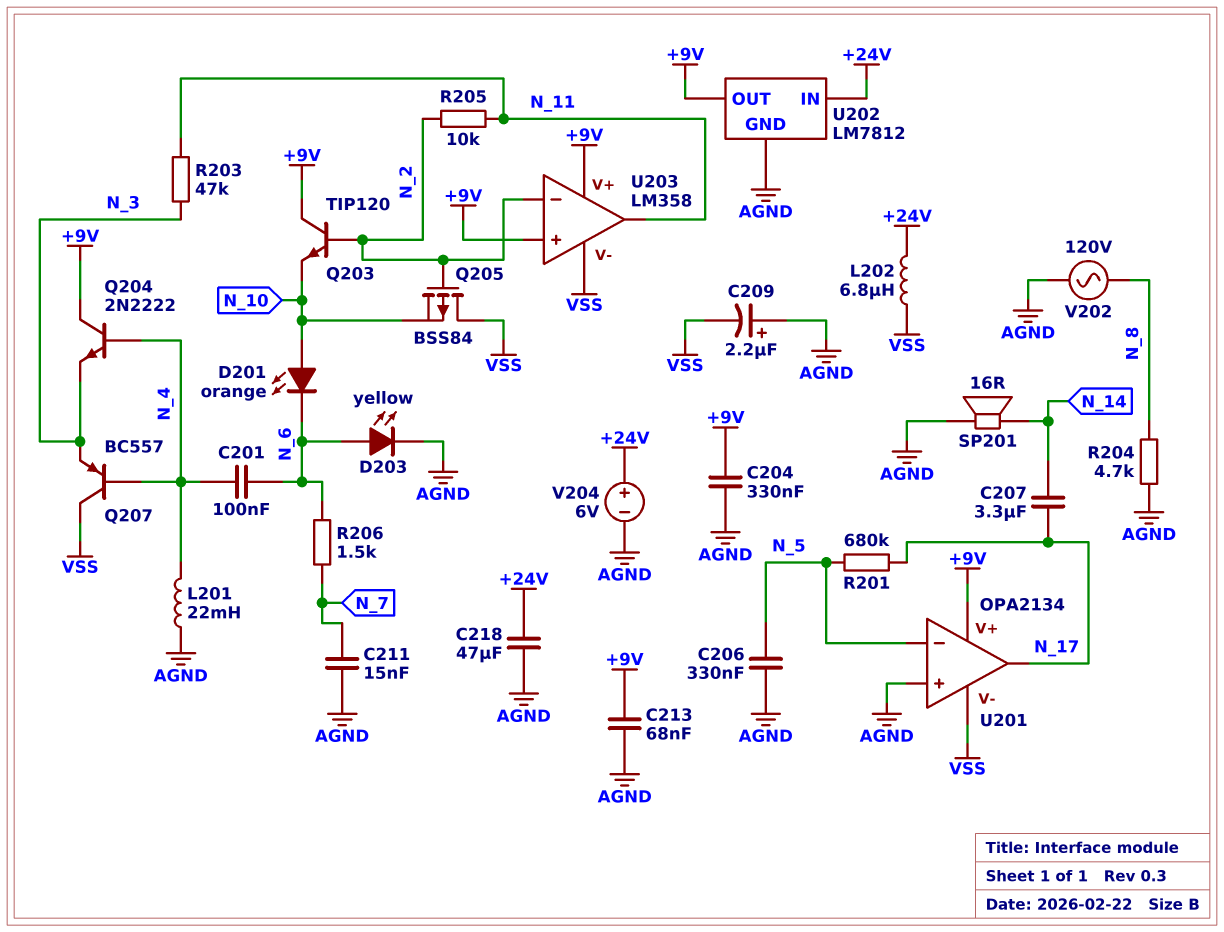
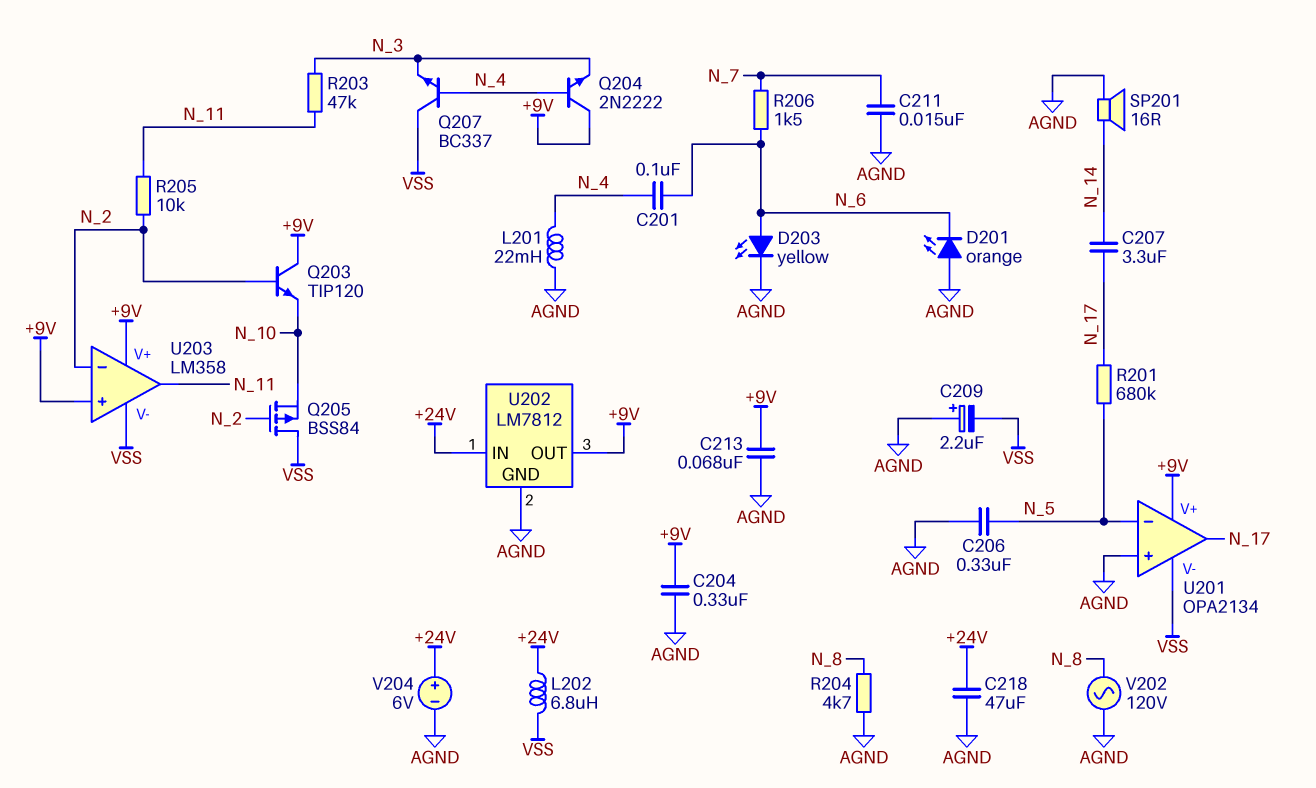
D201: LED orange (A N_10, K N_6) -> LED orange (A AGND, K N_6)
Q207: PNP BC557 (B N_4, C VSS, E N_3) -> NPN BC337 (B N_4, C VSS, E N_3)

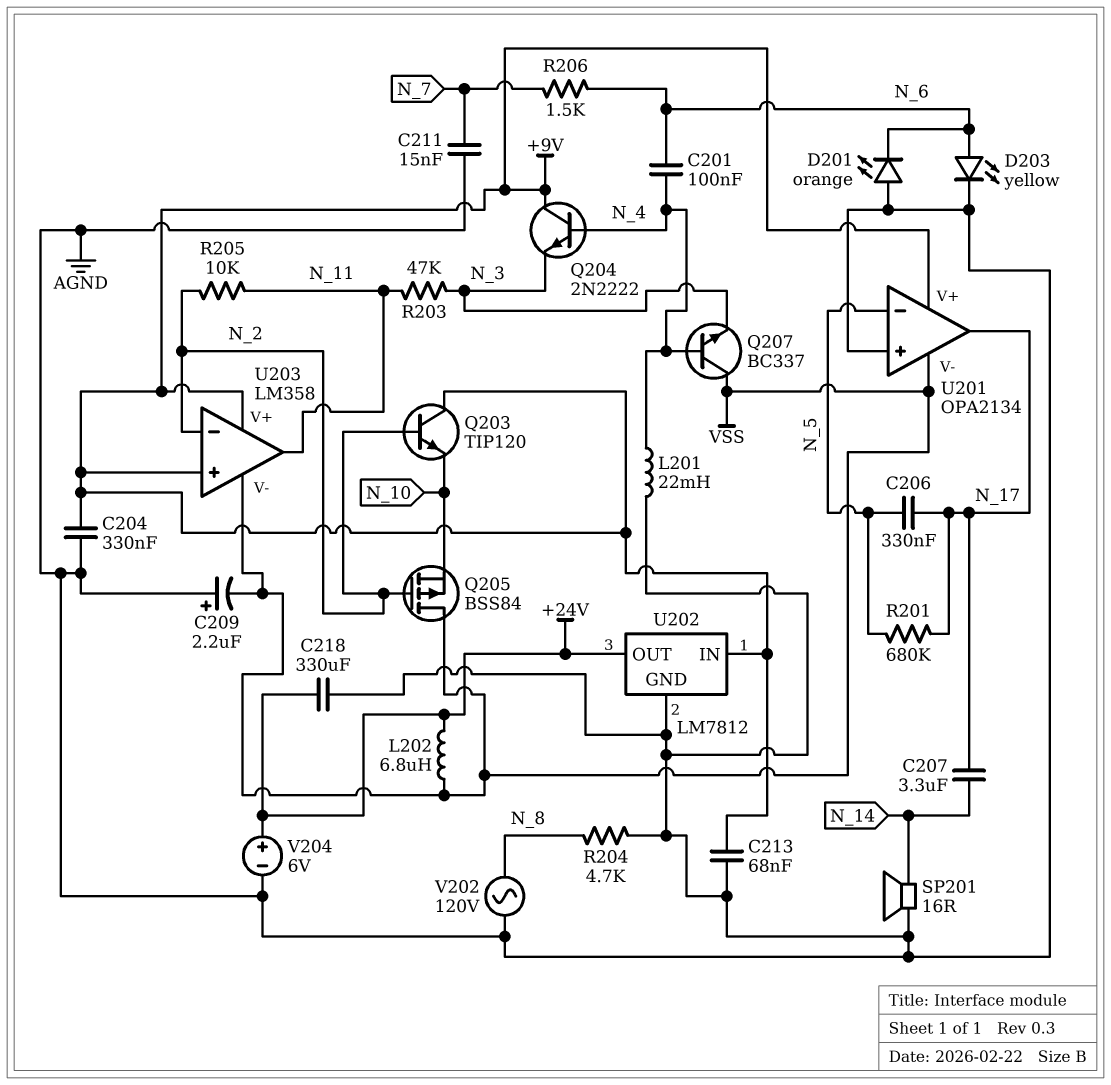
C206: 330nF (AGND, N_5) -> 330nF (N_5, N_17)
C218: 47uF (+24V, AGND) -> 330uF (+24V, AGND)
U202 pin IN: +24V -> +9V
U202 pin OUT: +9V -> +24V

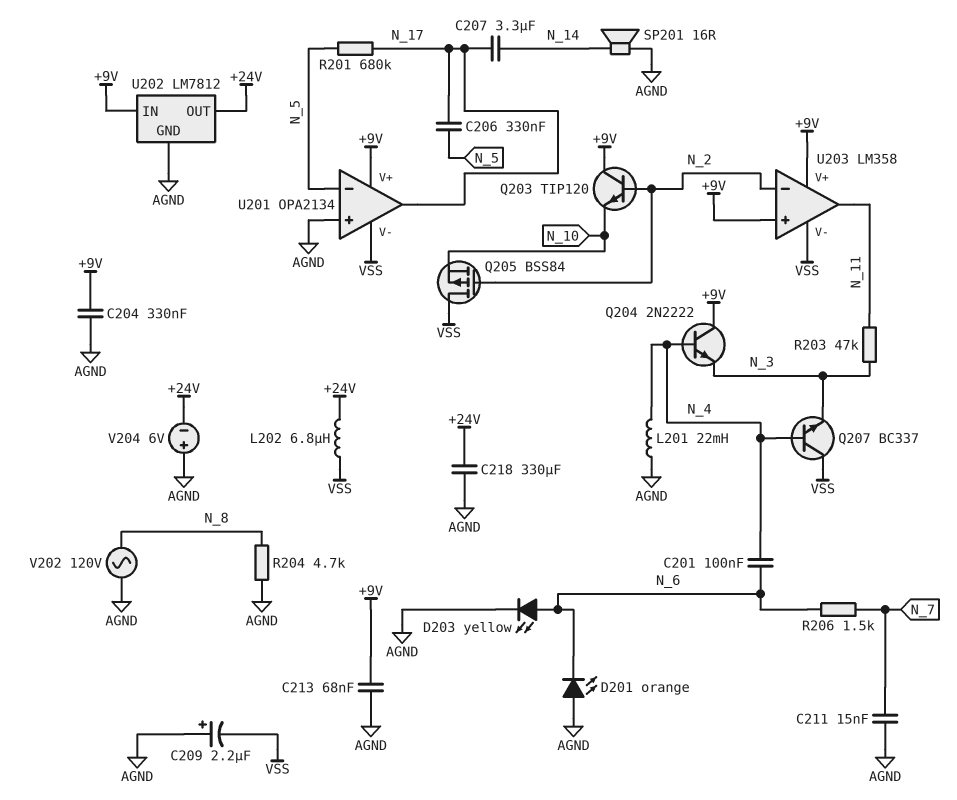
R205: 10k (N_2, N_11) -> none
V204: 6V (plus +24V, minus AGND) -> 6V (plus AGND, minus +24V)

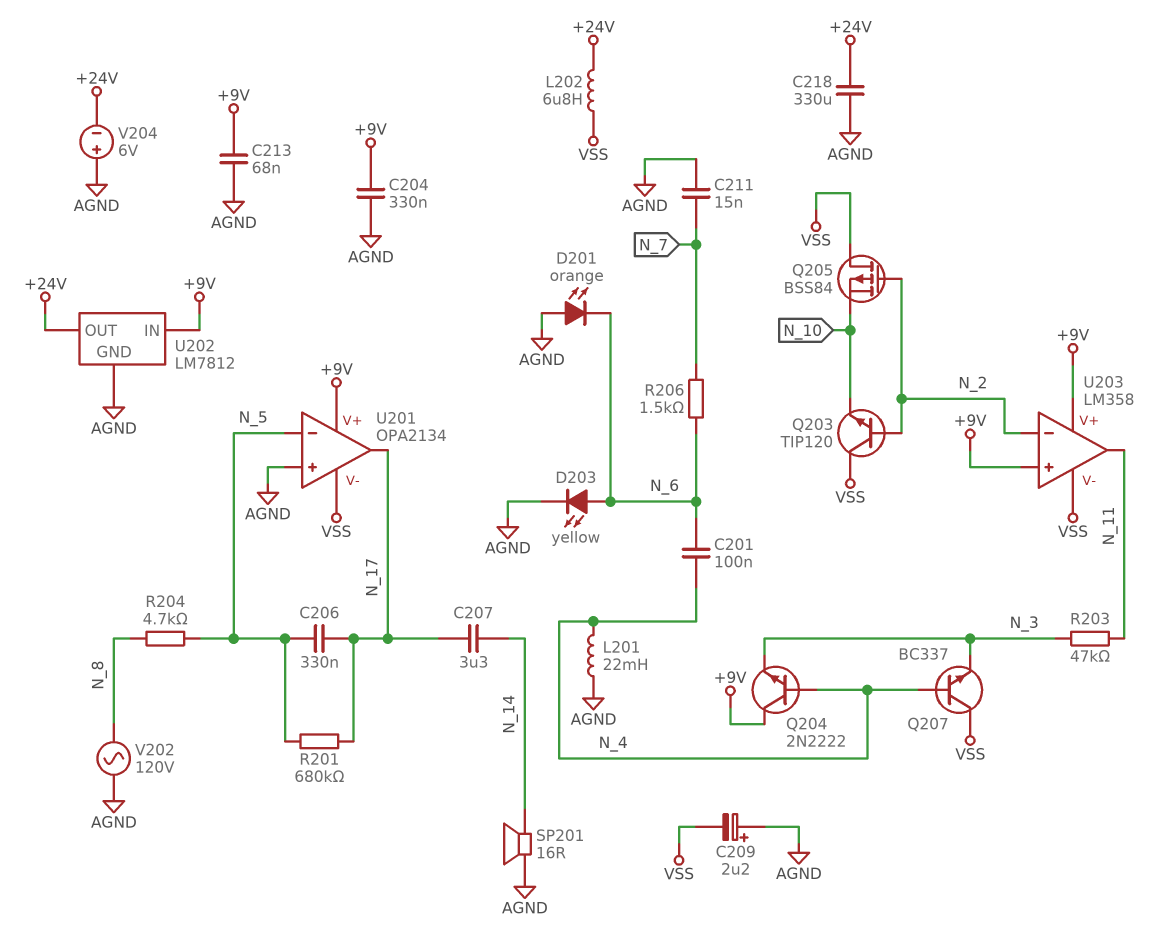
Q203: NPN TIP120 (B N_2, C +9V, E N_10) -> NPN TIP120 (B N_2, C VSS, E N_10)
R204: 4.7k (AGND, N_8) -> 4.7k (N_5, N_8)

